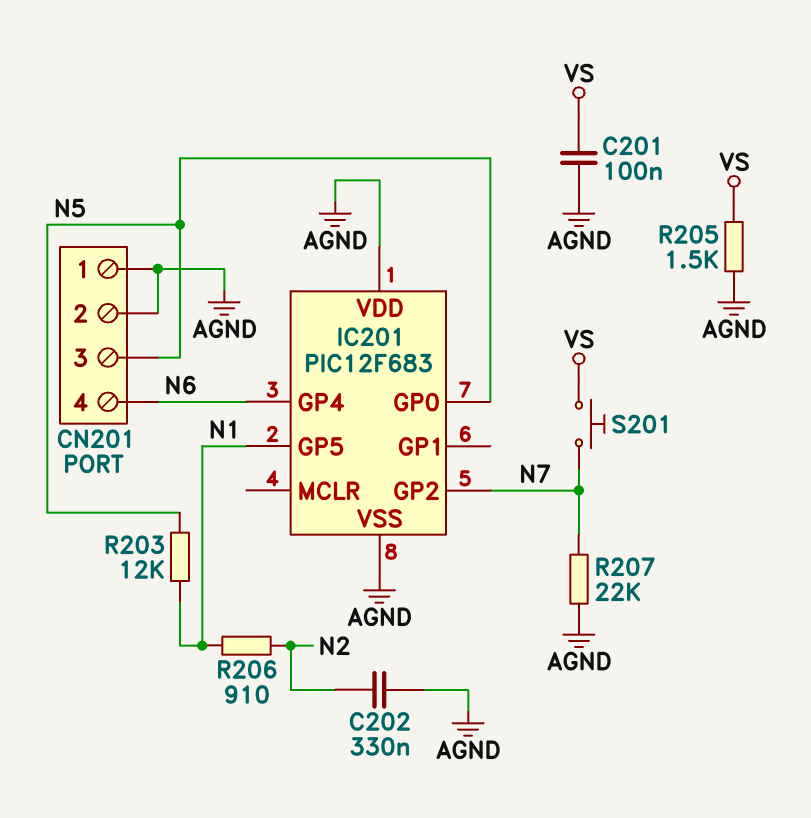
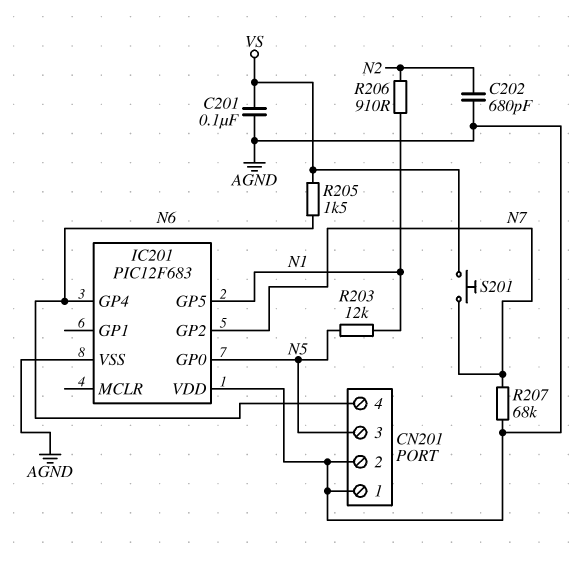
C202: 330nF (AGND, N2) -> 680pF (AGND, N2)
R205: 1.5k (AGND, VS) -> 1.5k (N6, VS)
R207: 22k (AGND, N7) -> 68k (AGND, N7)

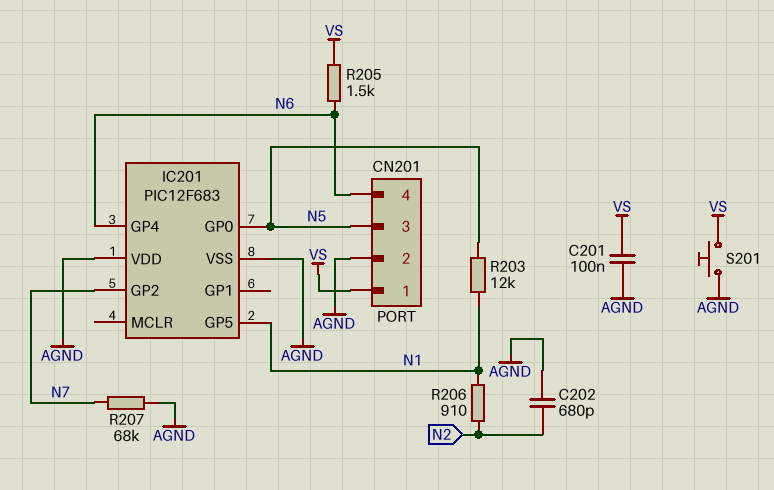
CN201 pin 1: AGND -> VS
S201: button (N7, VS) -> button (AGND, VS)

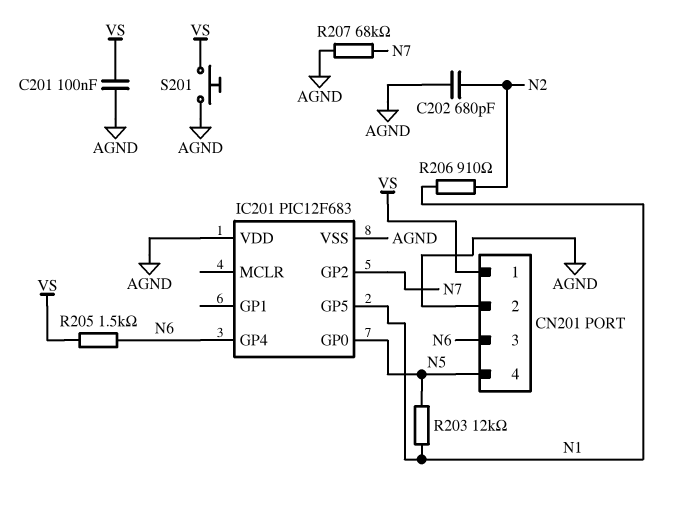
CN201 pin 3: N5 -> N6
CN201 pin 4: N6 -> N5

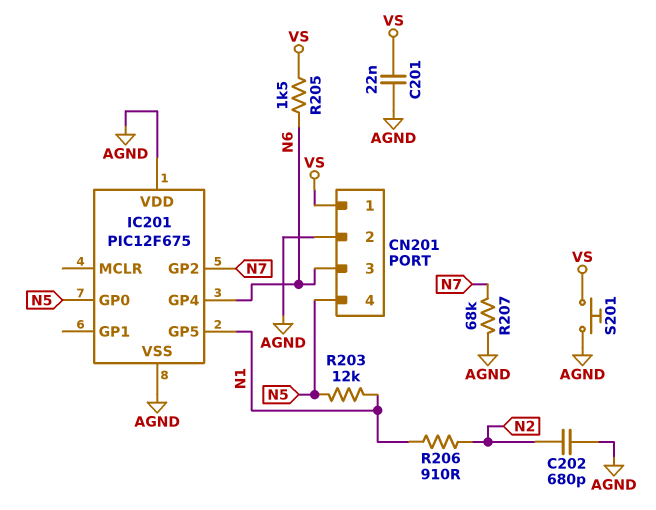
C201: 100nF (AGND, VS) -> 22nF (AGND, VS)
IC201: PIC12F683 -> PIC12F675

